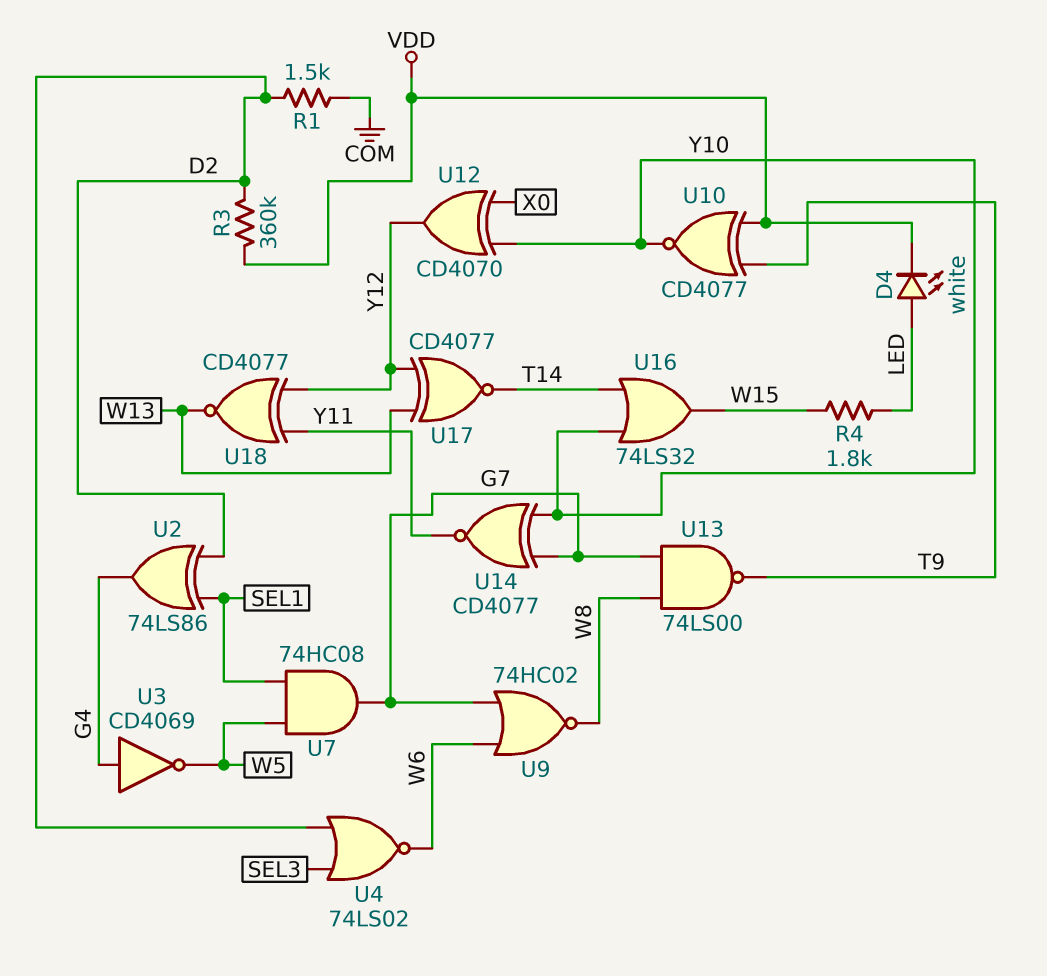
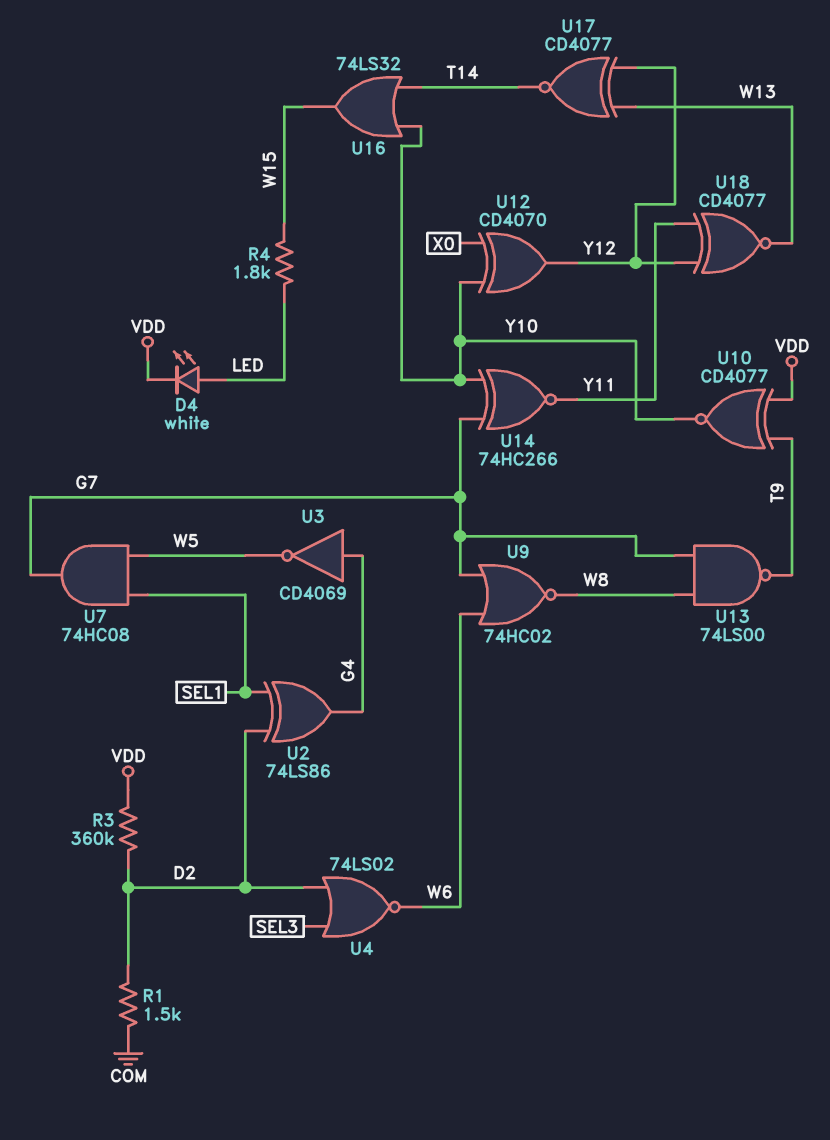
U14: XNOR CD4077 (in G7, in Y10, out Y11) -> XNOR 74HC266 (in G7, in Y10, out Y11)

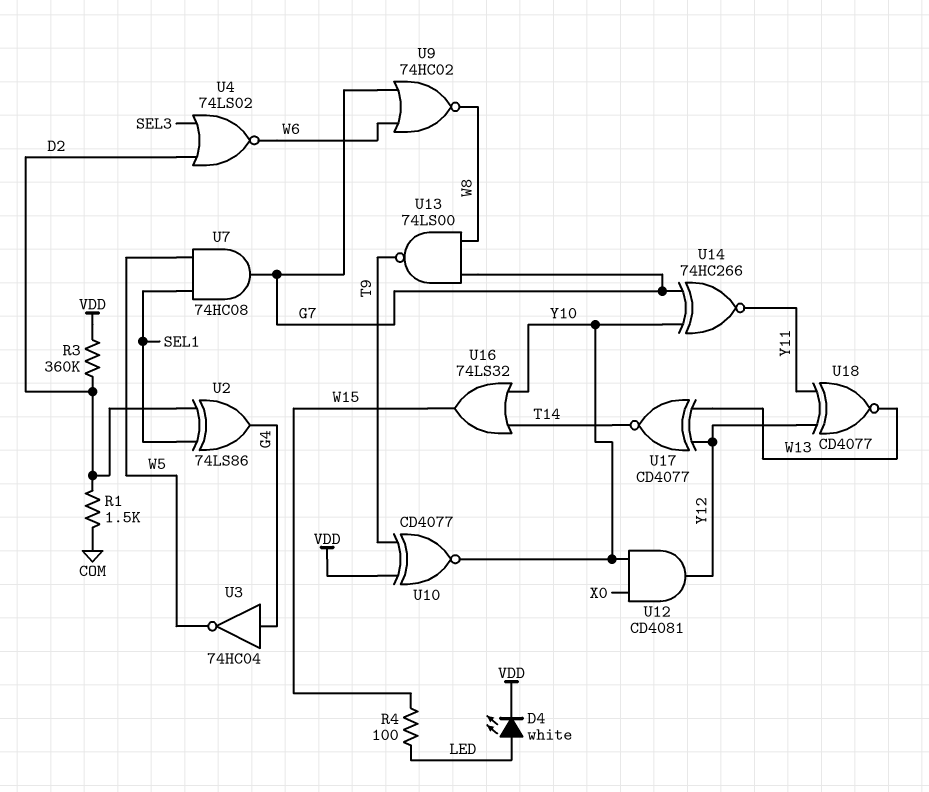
R4: 1.8k (LED, W15) -> 100 (LED, W15)
U3: NOT CD4069 (in G4, out W5) -> NOT 74HC04 (in G4, out W5)
U12: XOR CD4070 (in X0, in Y10, out Y12) -> AND CD4081 (in X0, in Y10, out Y12)

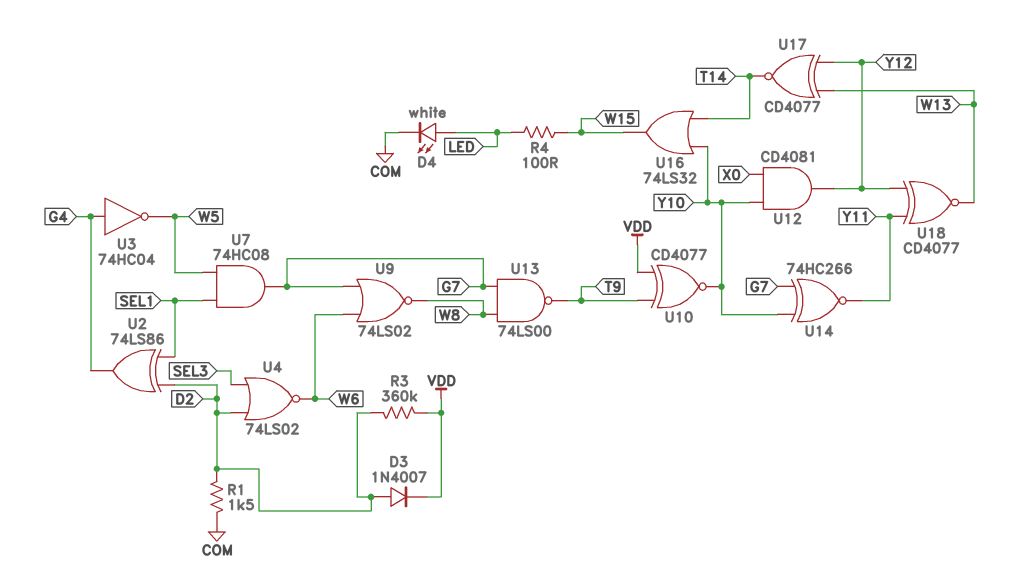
D3: none -> diode 1N4007 (A D2, K VDD)
D4: LED white (A LED, K VDD) -> LED white (A LED, K COM)
U9: NOR 74HC02 (in G7, in W6, out W8) -> NOR 74LS02 (in G7, in W6, out W8)

